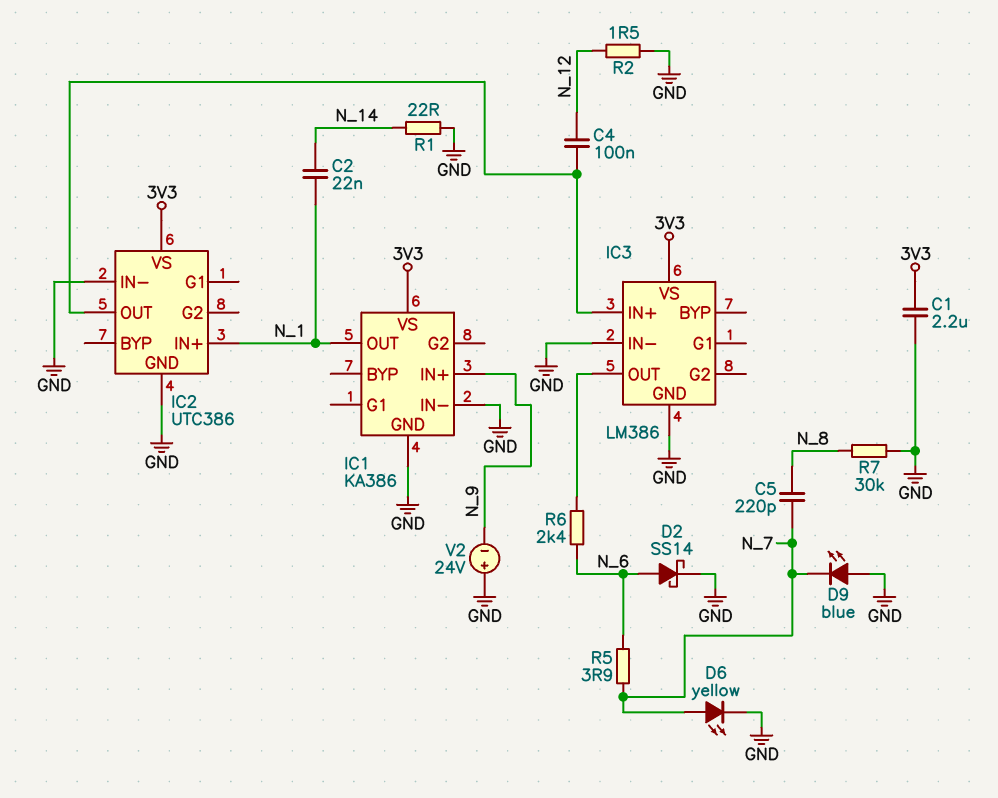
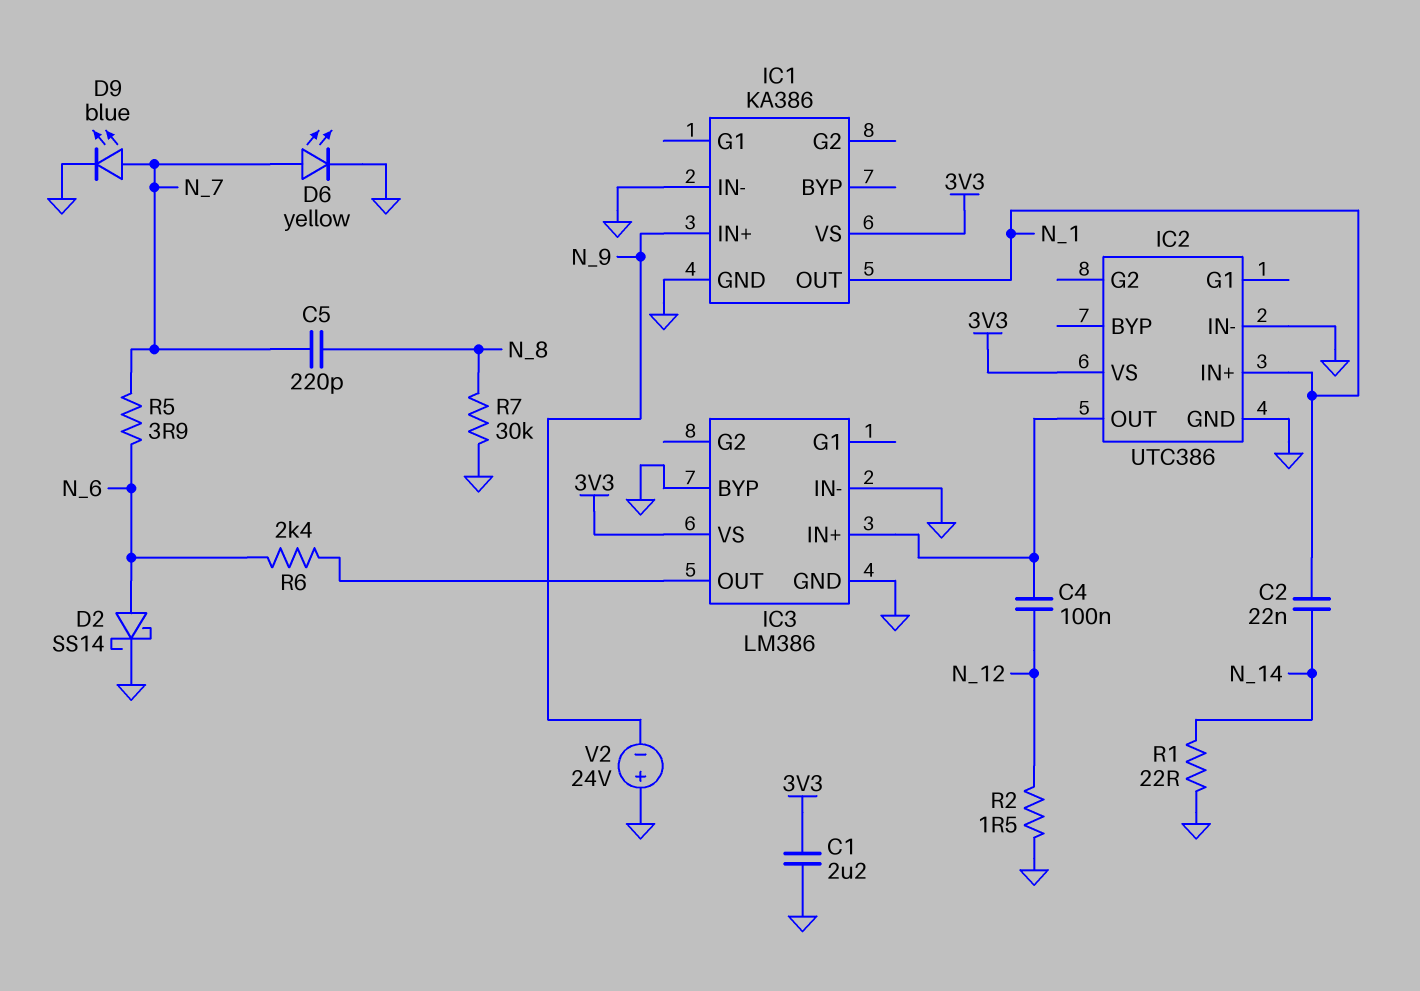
D9: LED blue (A GND, K N_7) -> LED blue (A N_7, K GND)
IC3 pin BYP: none -> GND

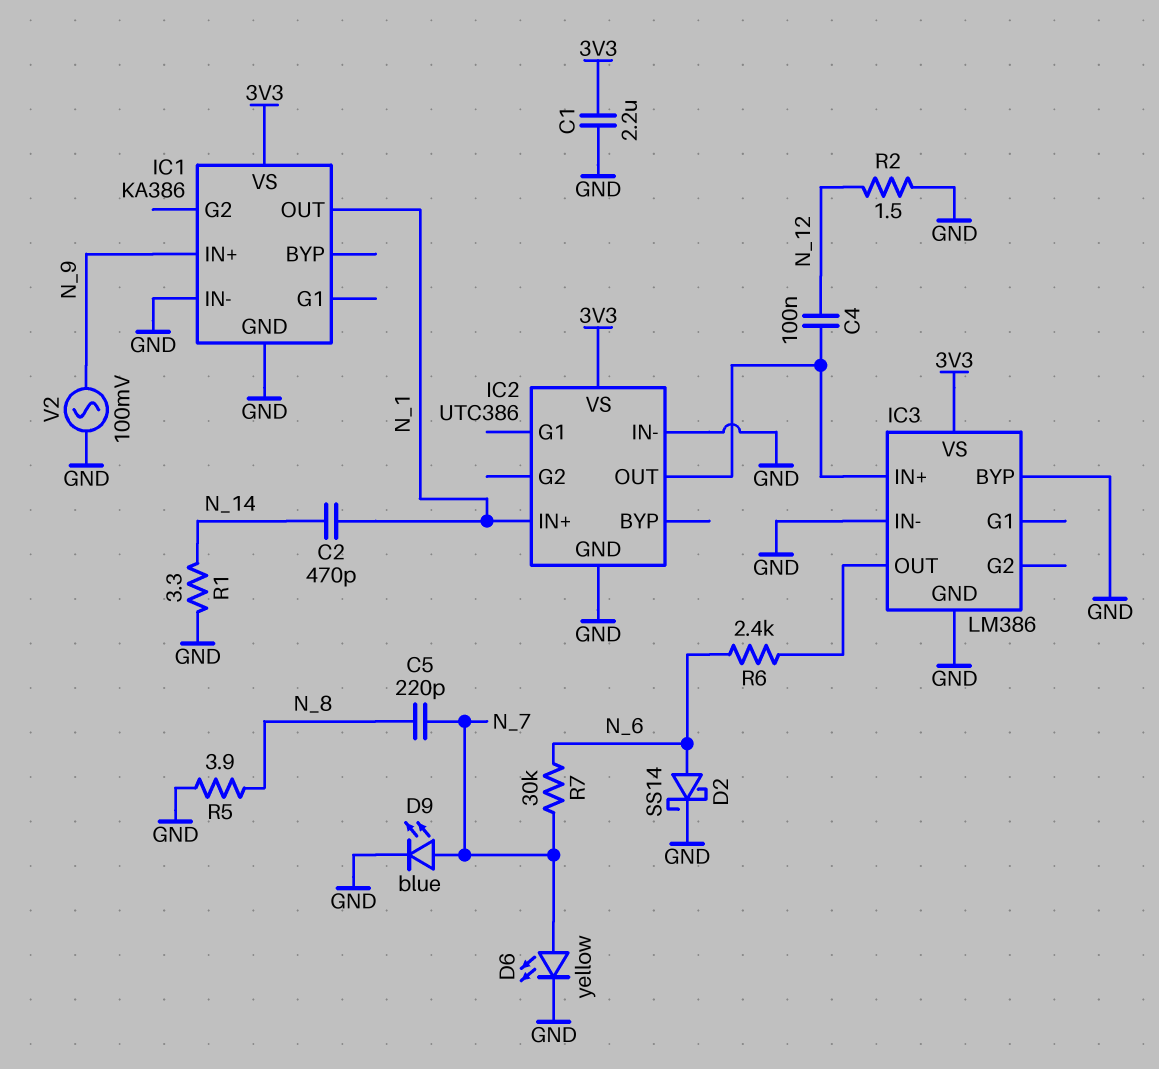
C2: 22nF (N_1, N_14) -> 470pF (N_1, N_14)
R1: 22 (GND, N_14) -> 3.3 (GND, N_14)
R5: 3.9 (N_6, N_7) -> 3.9 (GND, N_8)
R7: 30k (GND, N_8) -> 30k (N_6, N_7)
V2: 24V (plus GND, minus N_9) -> AC 100mV (GND, N_9)

